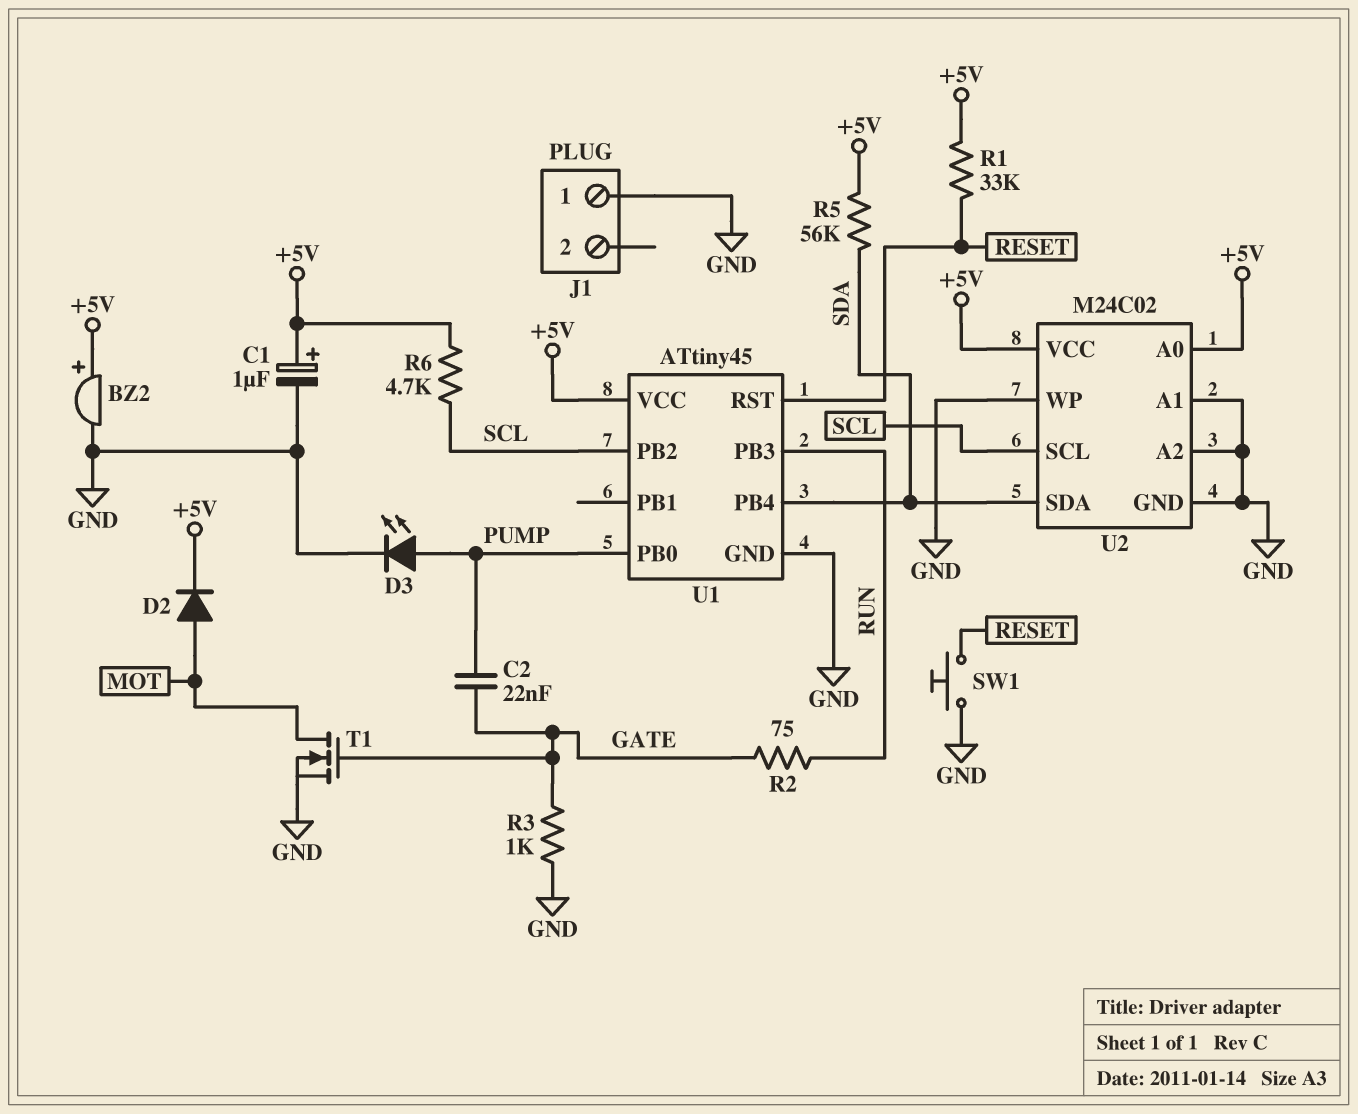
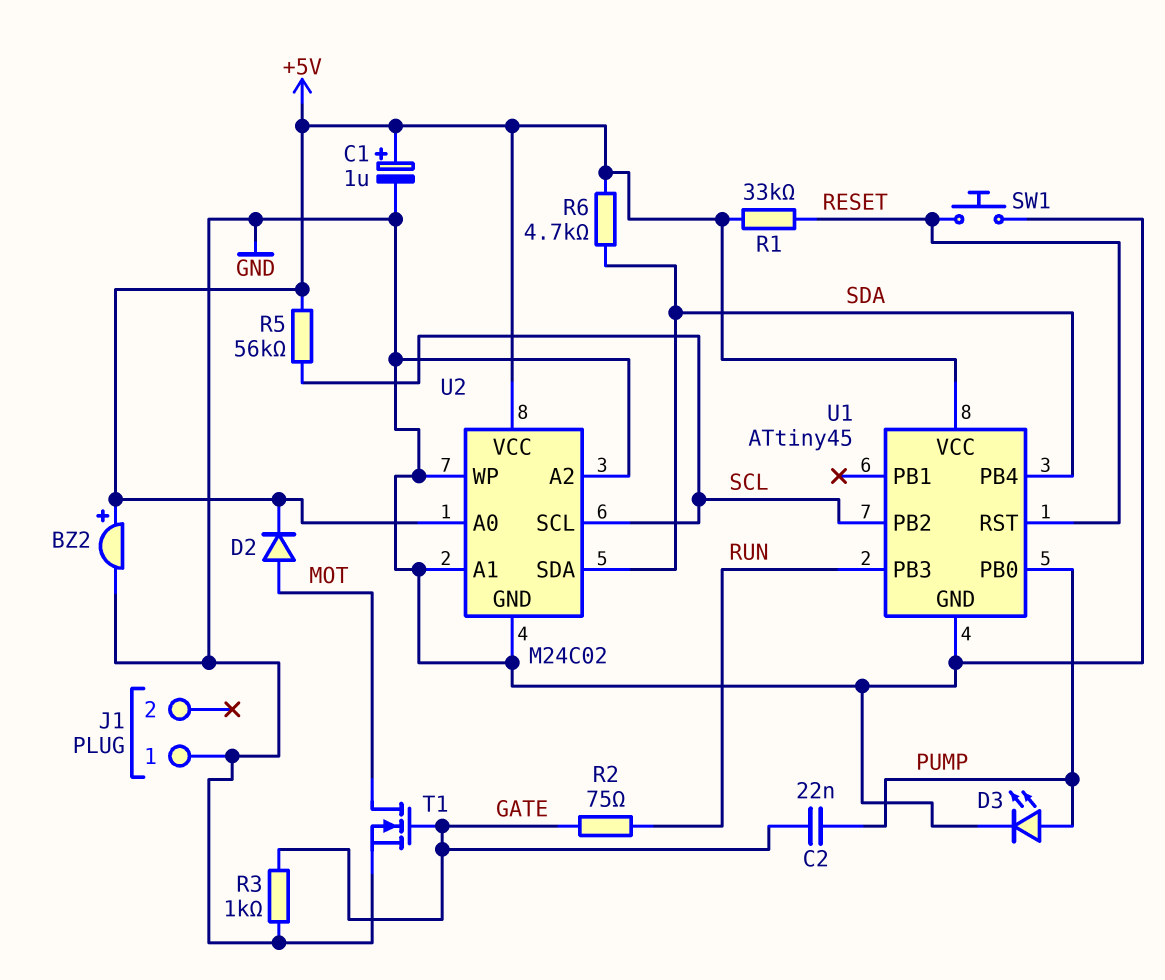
R5: 56k (+5V, SDA) -> 56k (+5V, SCL)
R6: 4.7k (+5V, SCL) -> 4.7k (+5V, SDA)

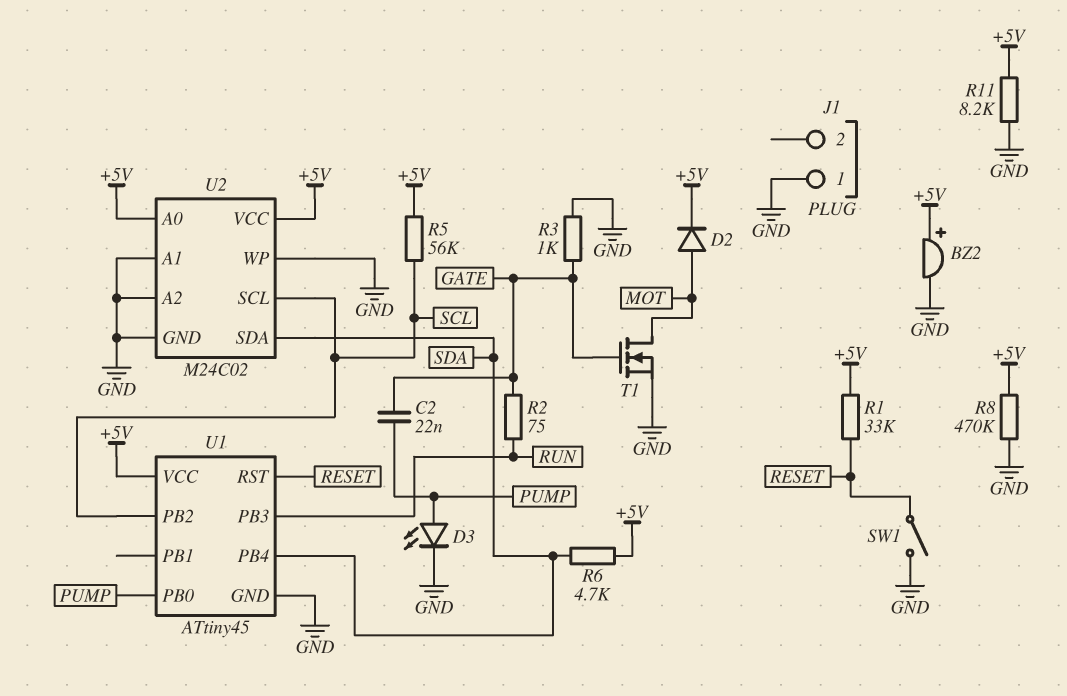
C1: 1uF (plus +5V, minus GND) -> none
R8: none -> 470k (+5V, GND)
R11: none -> 8.2k (+5V, GND)
SW1: button (GND, RESET) -> switch (GND, RESET)

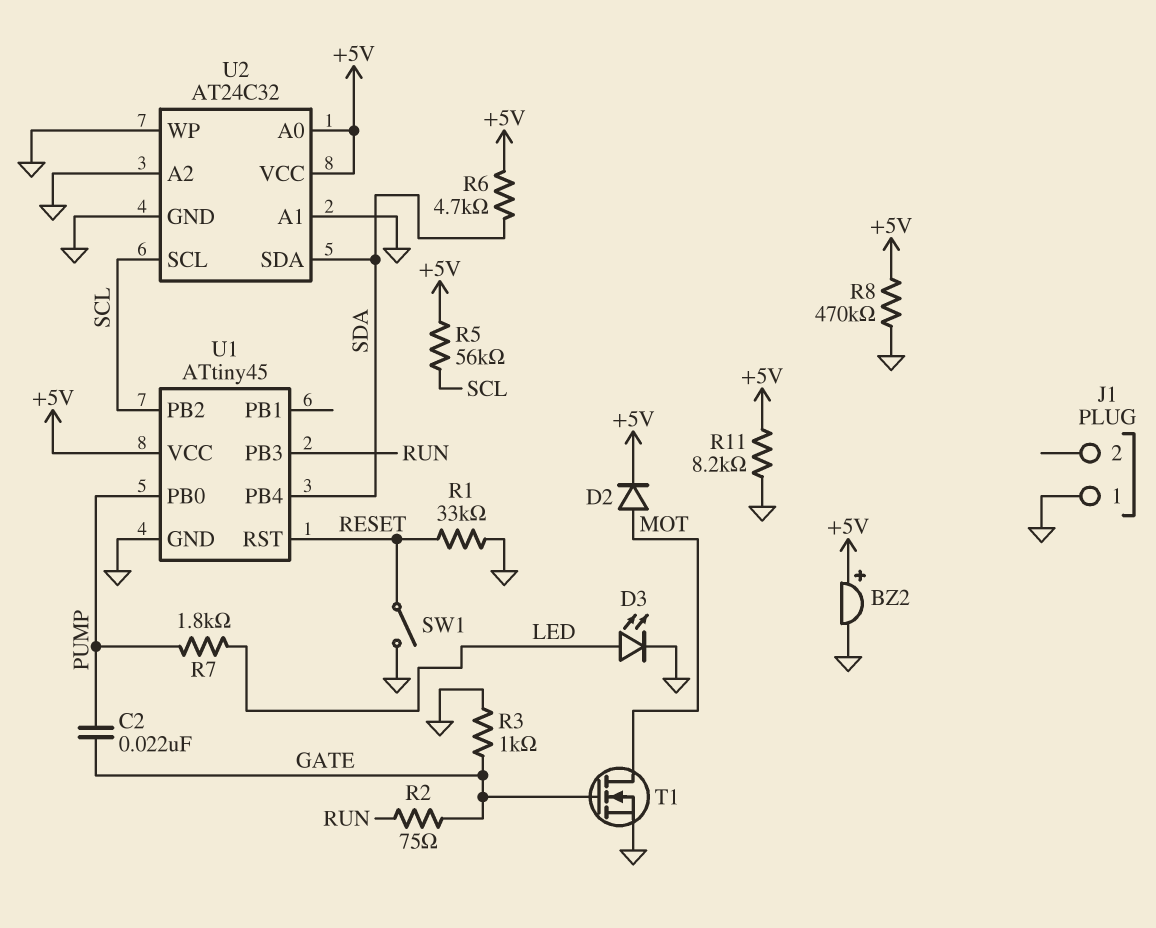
D3: LED (A PUMP, K GND) -> LED (A LED, K GND)
R1: 33k (+5V, RESET) -> 33k (GND, RESET)
R7: none -> 1.8k (LED, PUMP)
U2: M24C02 -> AT24C32

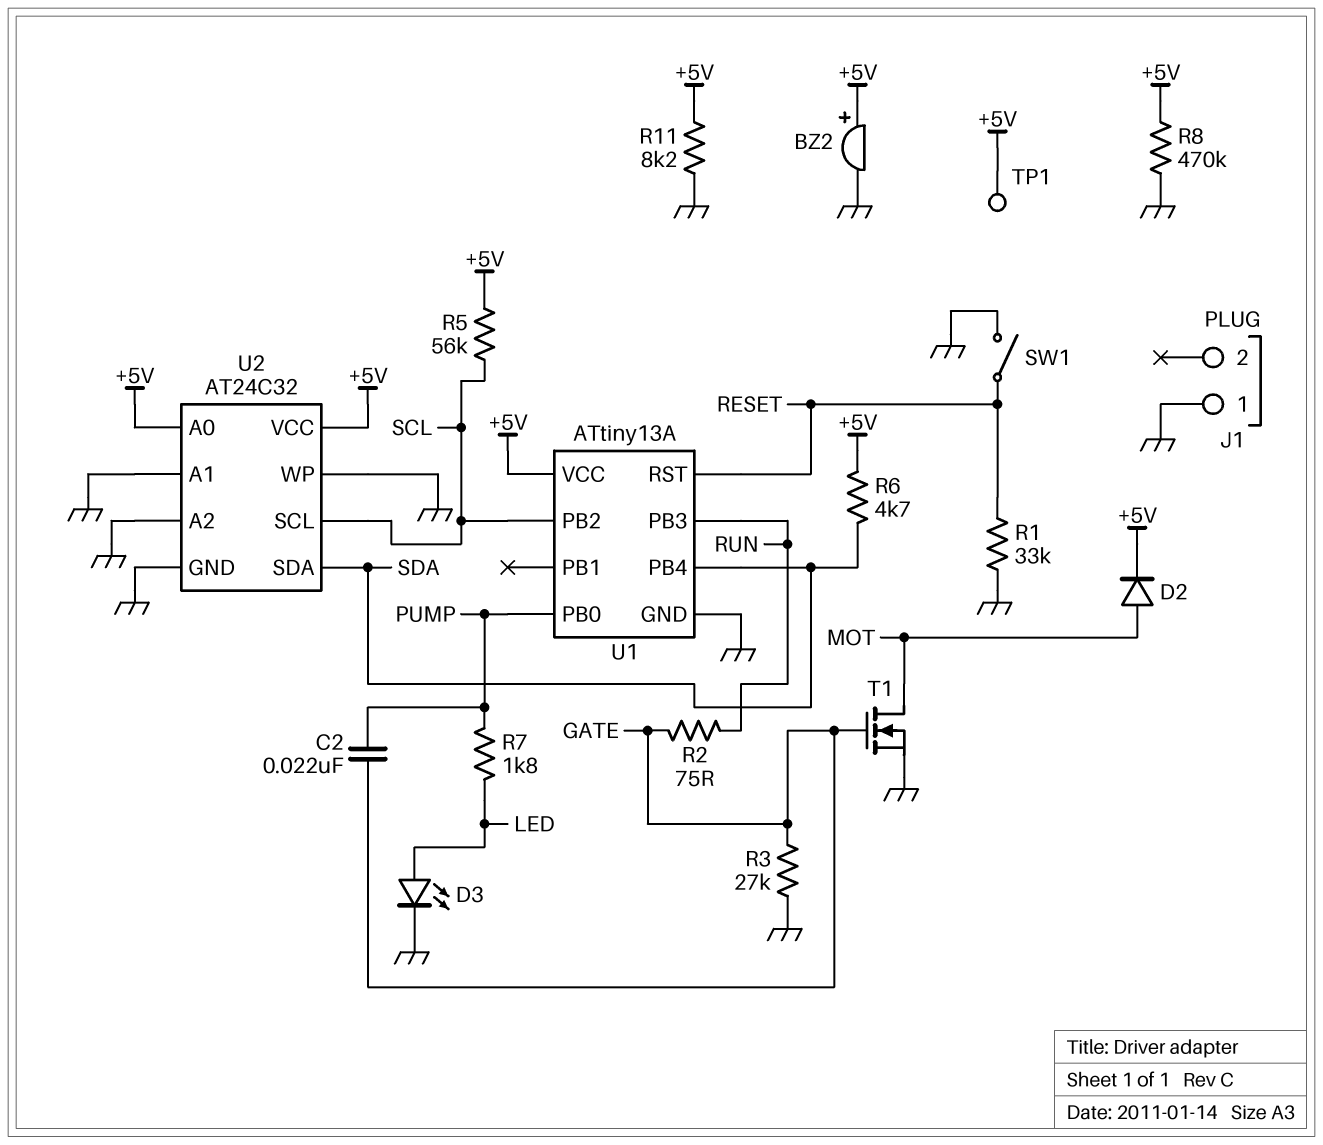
R3: 1k (GATE, GND) -> 27k (GATE, GND)
TP1: none -> test point (+5V)
U1: ATtiny45 -> ATtiny13A

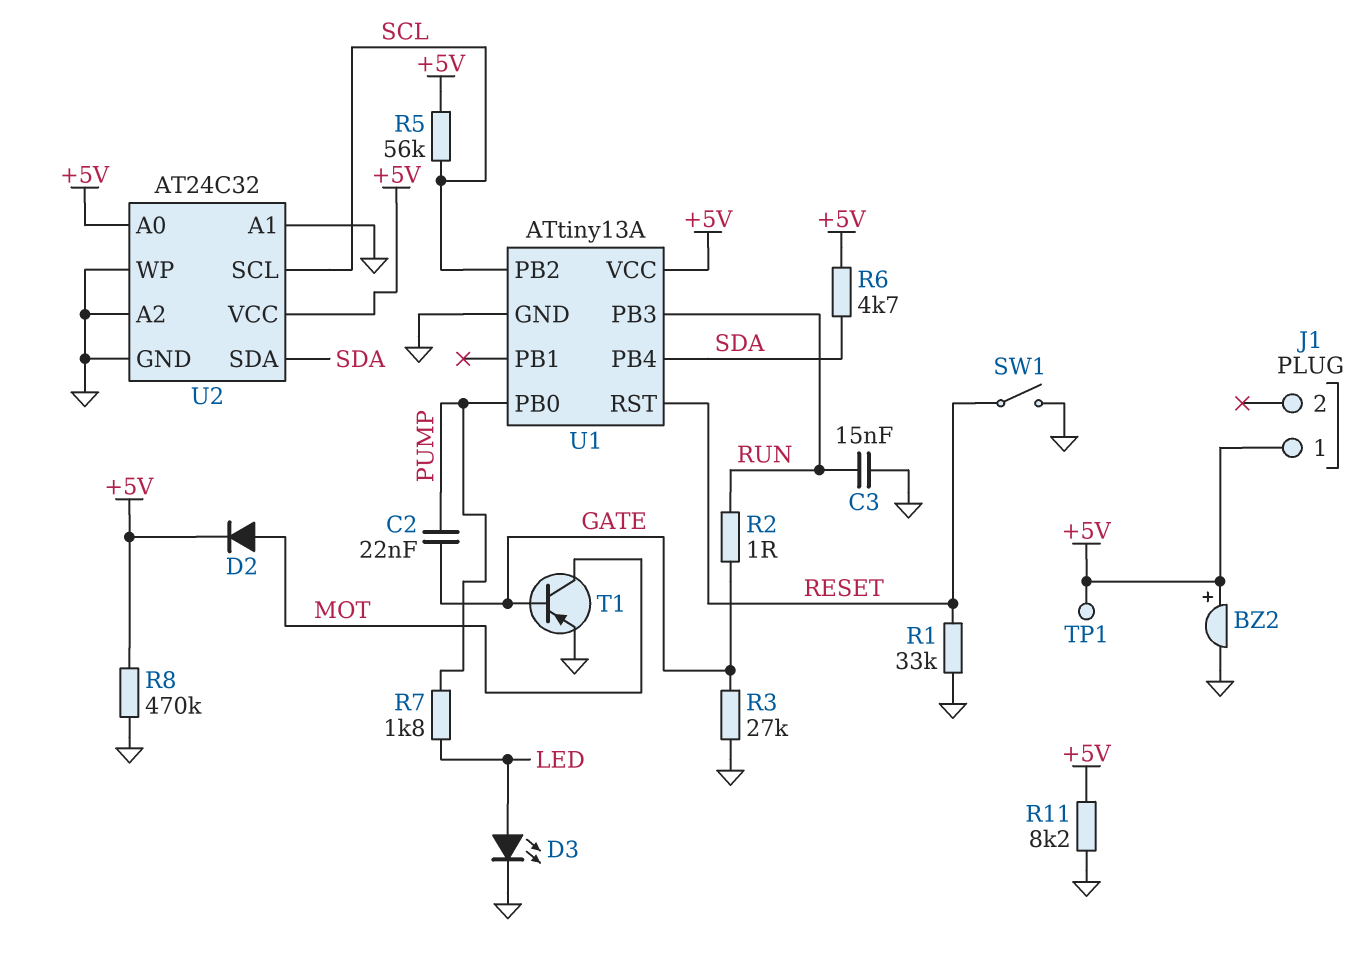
C3: none -> 15nF (GND, RUN)
J1 pin 1: GND -> +5V
R2: 75 (GATE, RUN) -> 1 (GATE, RUN)
T1: NMOS (G GATE, D MOT, S GND) -> PNP (B GATE, C MOT, E GND)

